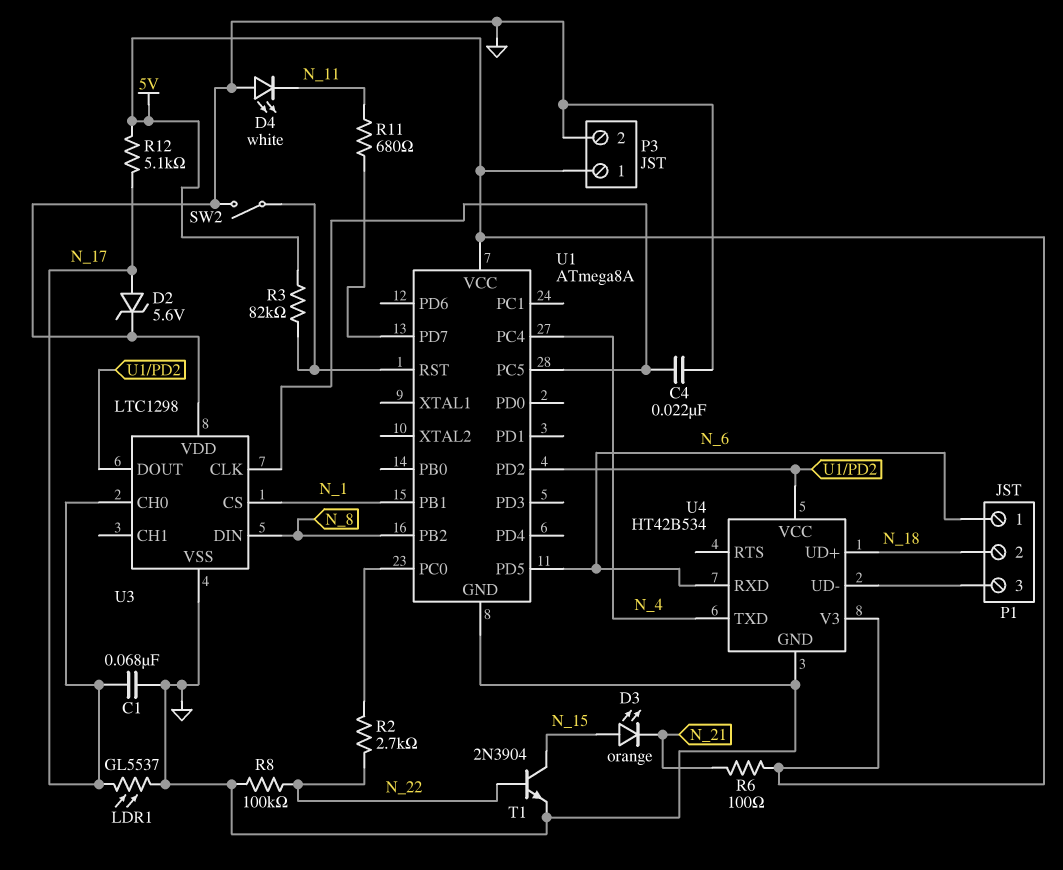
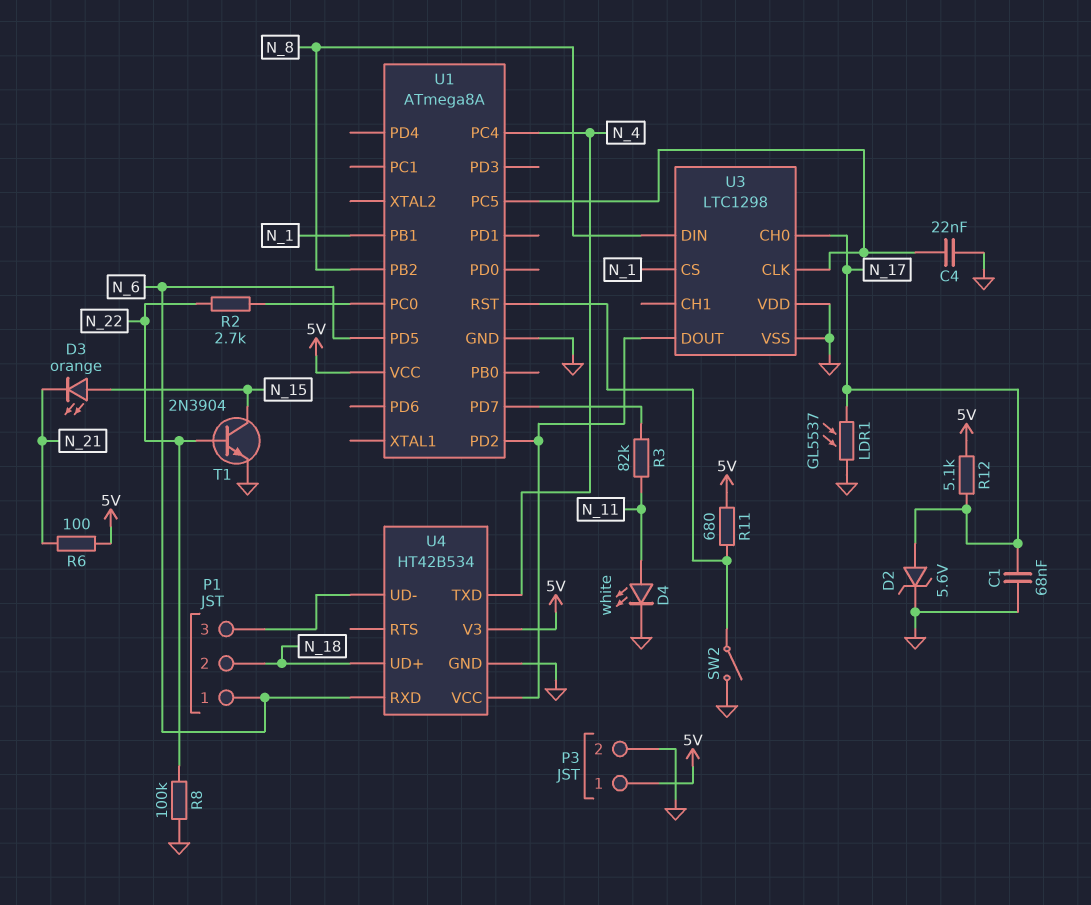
D4: LED white (A GND, K N_11) -> LED white (A N_11, K GND)
R3: 82k (5V, U1/RST) -> 82k (N_11, U1/PD7)
R11: 680 (N_11, U1/PD7) -> 680 (5V, U1/RST)

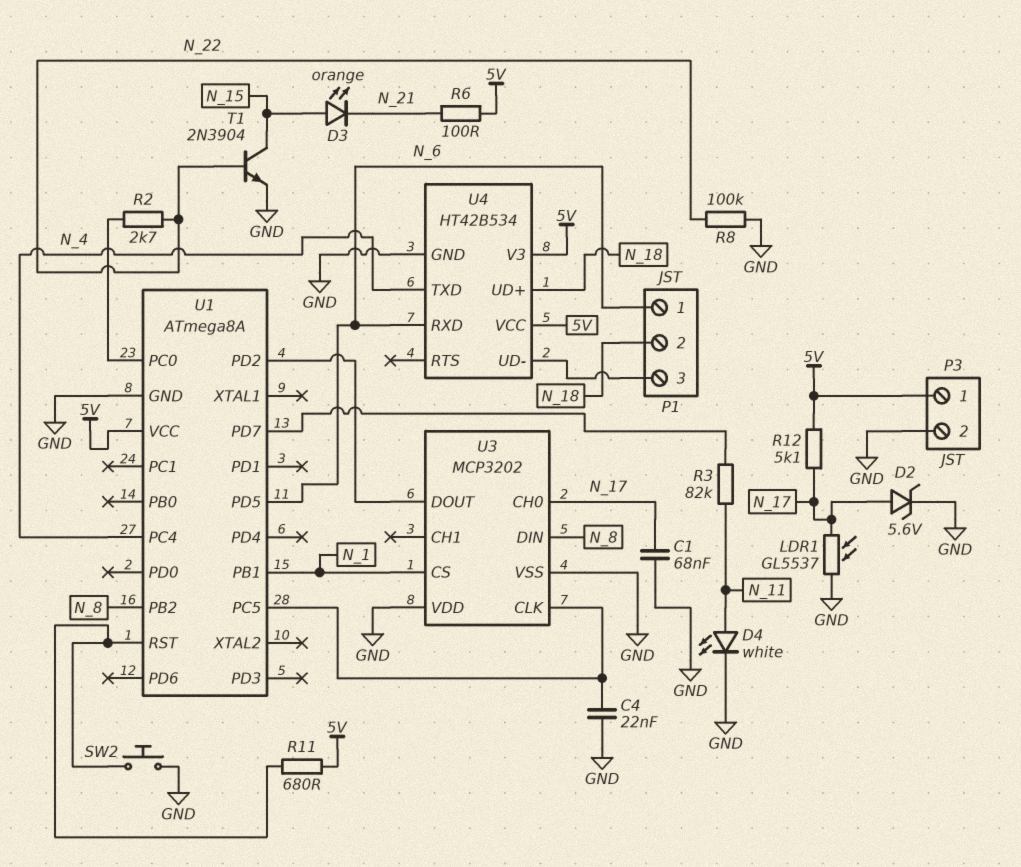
SW2: switch (GND, U1/RST) -> button (GND, U1/RST)
U3: LTC1298 -> MCP3202
U4 pin VCC: U1/PD2 -> 5V

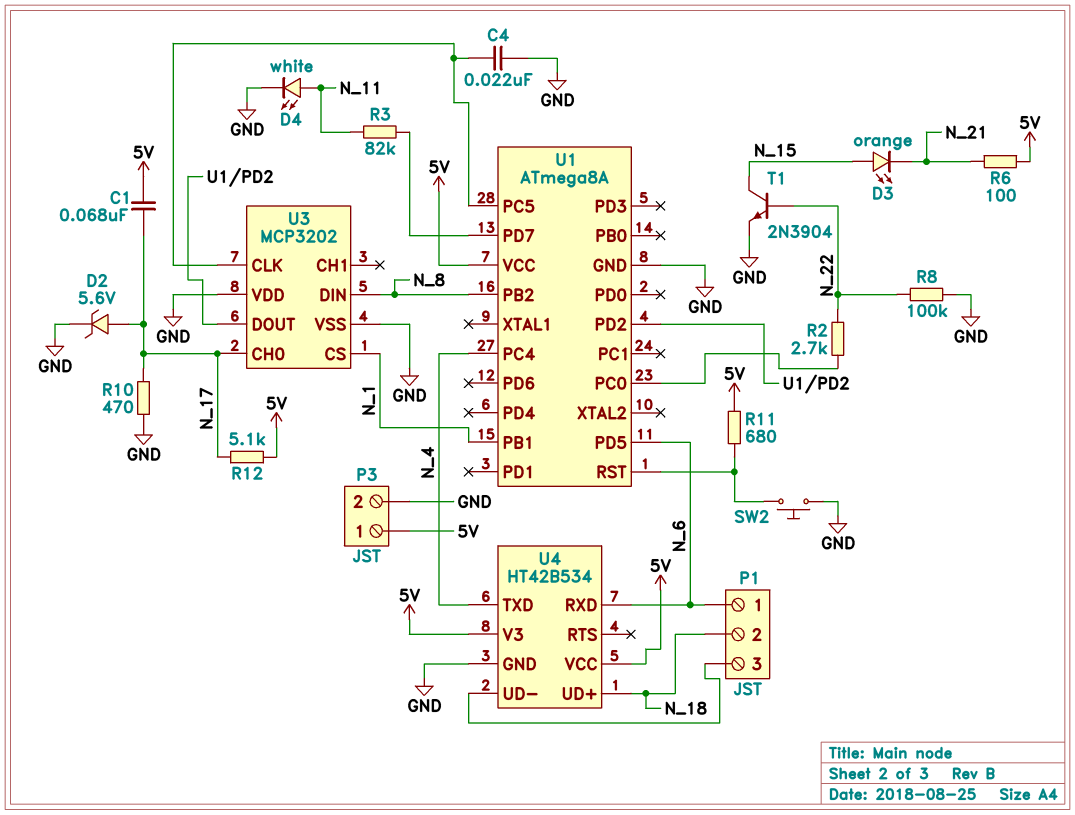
C1: 68nF (GND, N_17) -> 68nF (5V, N_17)
LDR1: GL5537 (GND, N_17) -> none
R10: none -> 470 (GND, N_17)

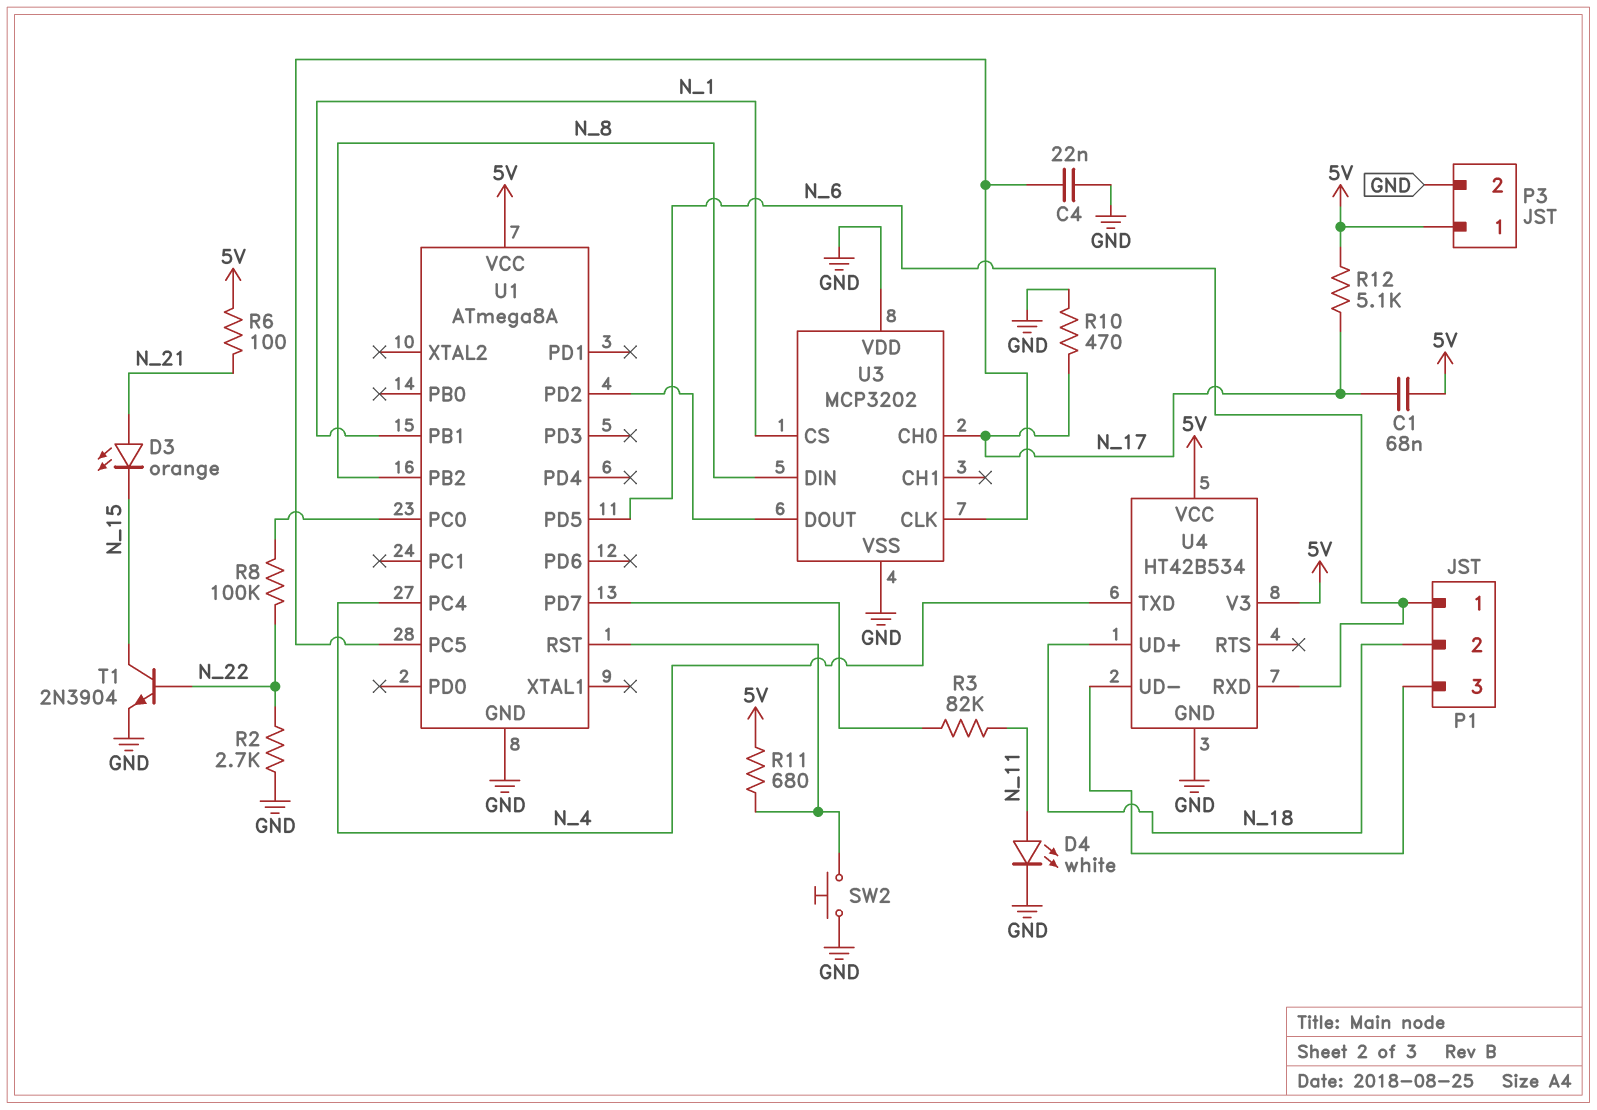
D2: zener 5.6V (A N_17, K GND) -> none
D3: LED orange (A N_15, K N_21) -> LED orange (A N_21, K N_15)
R2: 2.7k (N_22, U1/PC0) -> 2.7k (GND, N_22)
R8: 100k (GND, N_22) -> 100k (N_22, U1/PC0)

